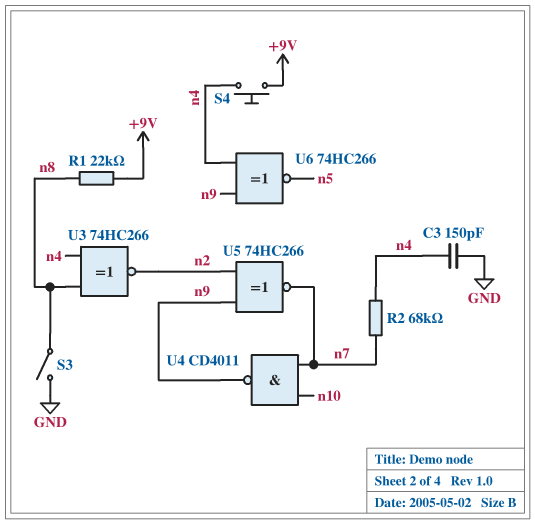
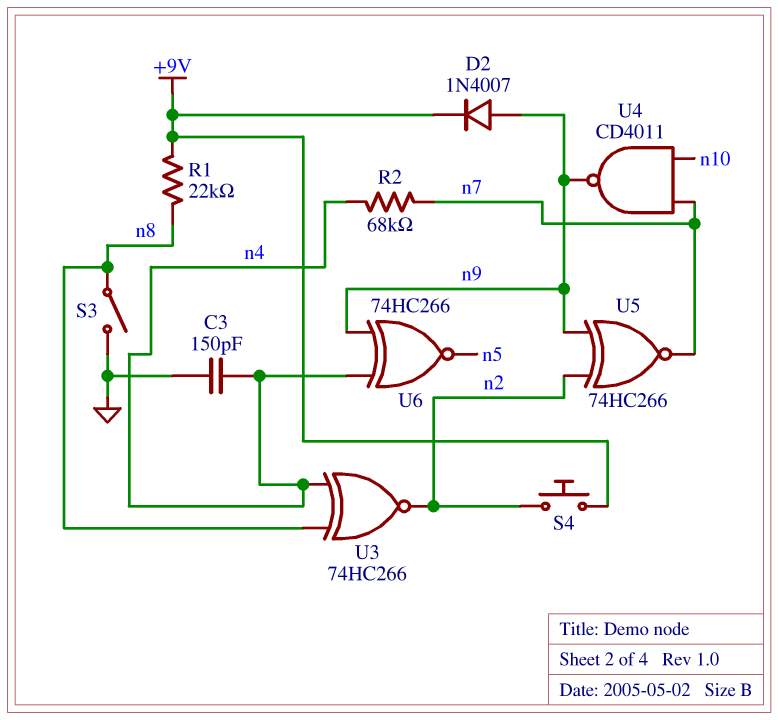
D2: none -> diode 1N4007 (A n9, K +9V)
S4: button (+9V, n4) -> button (+9V, n2)

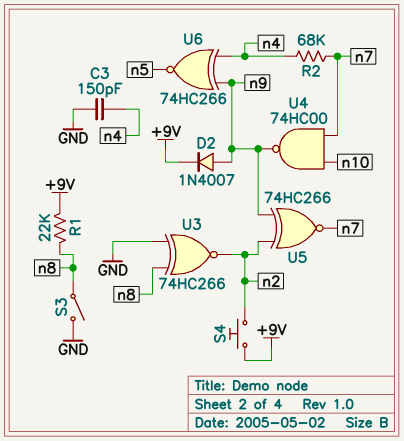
U3: XNOR 74HC266 (in n4, in n8, out n2) -> XNOR 74HC266 (in GND, in n8, out n2)
U4: NAND CD4011 (in n7, in n10, out n9) -> NAND 74HC00 (in n7, in n10, out n9)

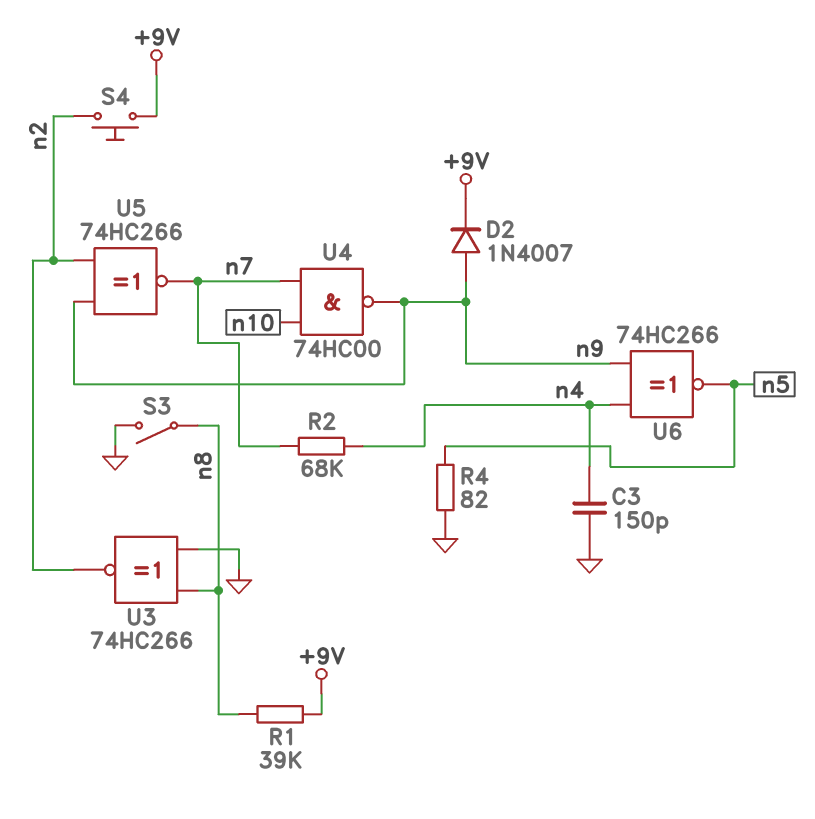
R1: 22k (+9V, n8) -> 39k (+9V, n8)
R4: none -> 82 (GND, n5)

